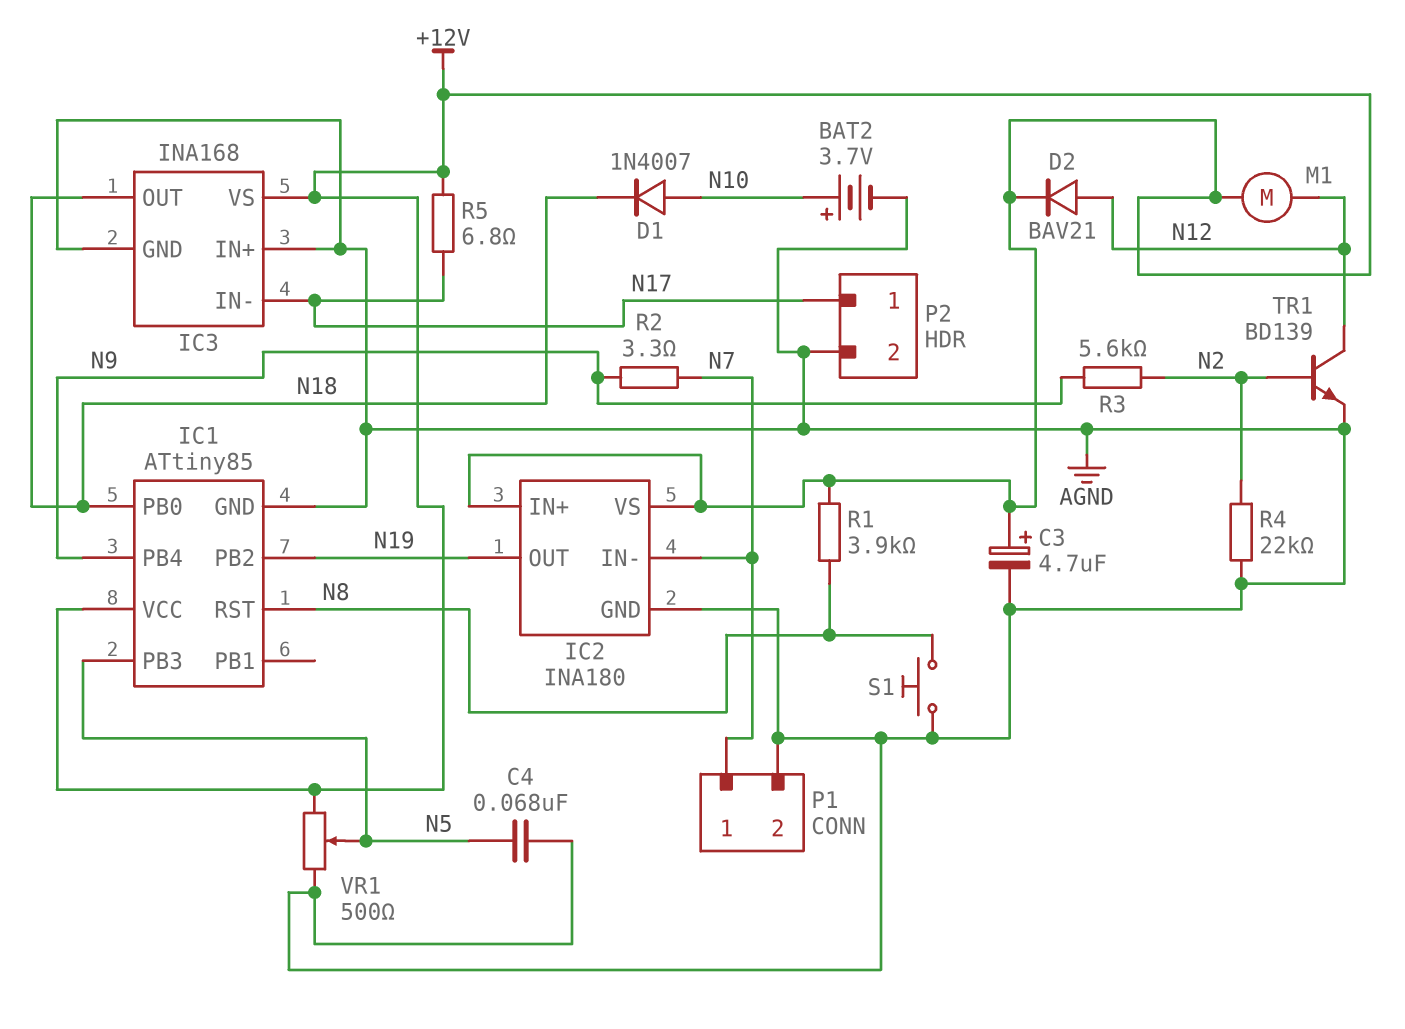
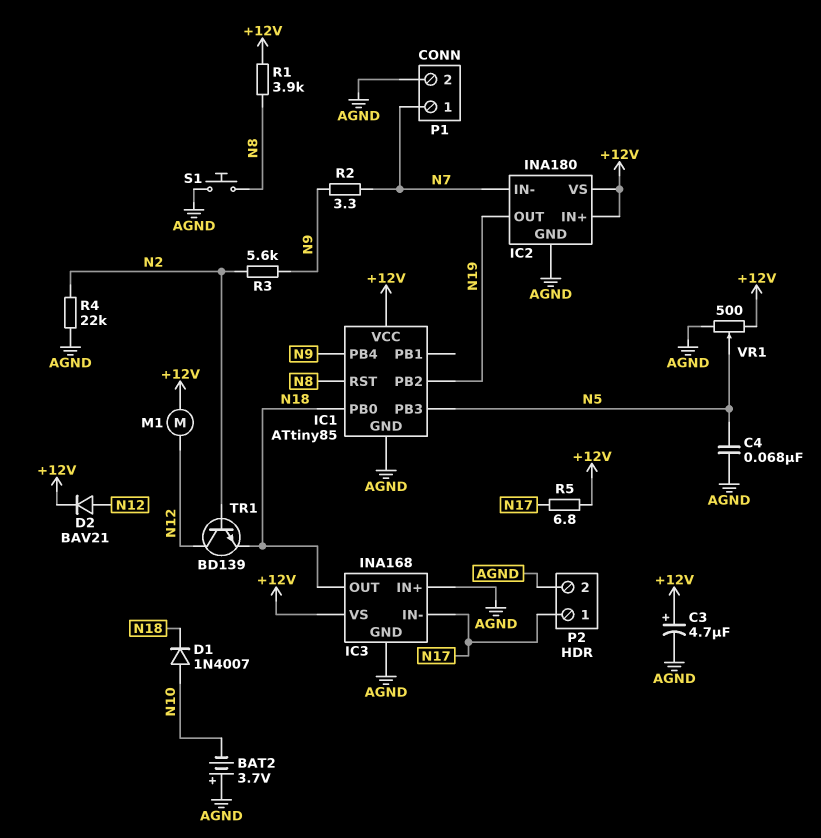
BAT2: 3.7V (plus N10, minus AGND) -> 3.7V (plus AGND, minus N10)
TR1: NPN BD139 (B N2, C N12, E AGND) -> NPN BD139 (B N2, C N12, E N18)

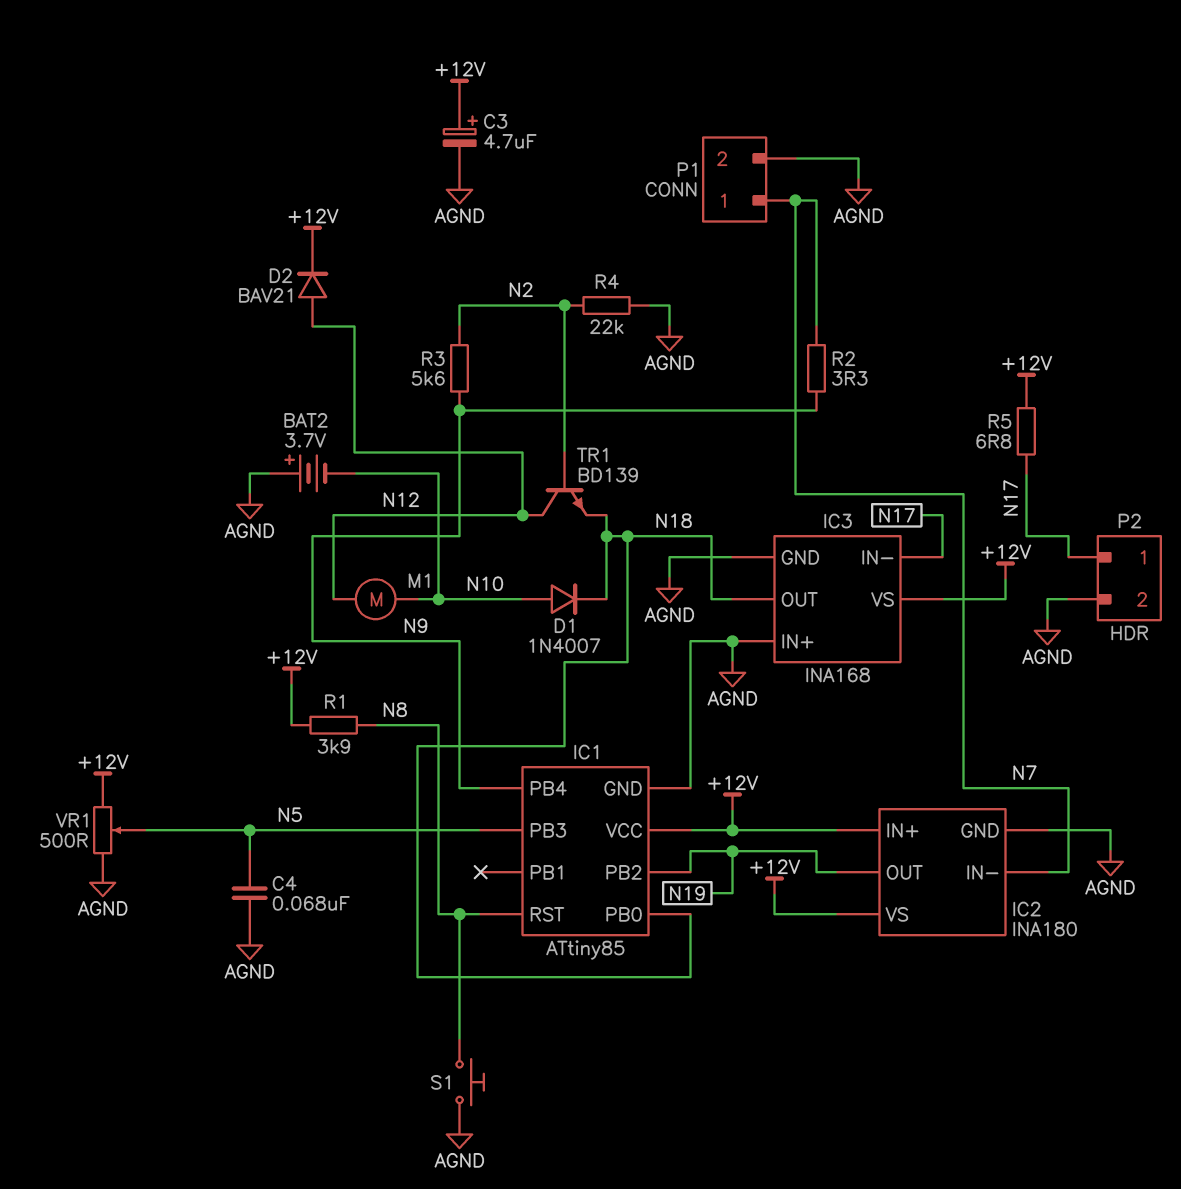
M1: motor (+12V, N12) -> motor (N10, N12)

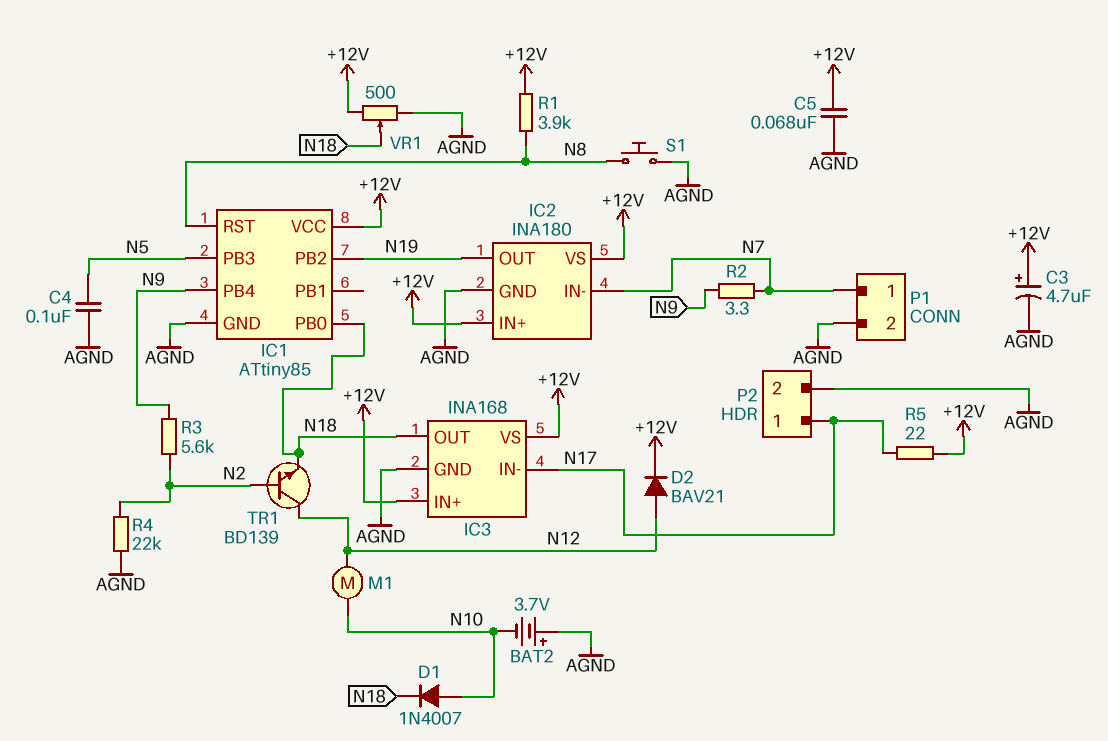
C4: 68nF (AGND, N5) -> 100nF (AGND, N5)
C5: none -> 68nF (+12V, AGND)
IC3 pin IN+: AGND -> +12V
R5: 6.8 (+12V, N17) -> 22 (+12V, N17)
VR1: 500 (+12V, AGND, wiper N5) -> 500 (+12V, AGND, wiper N18)

